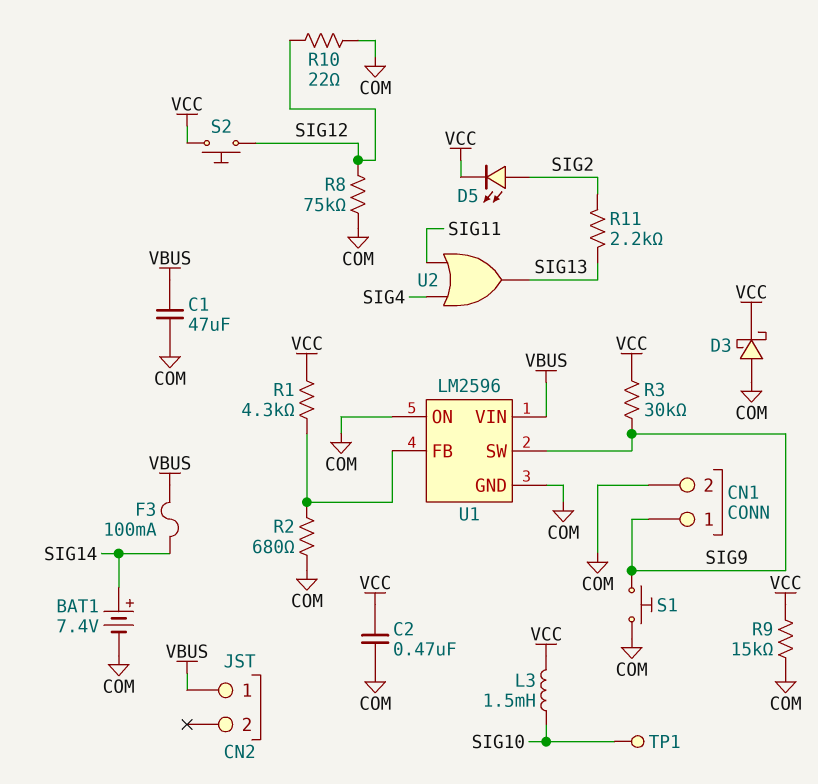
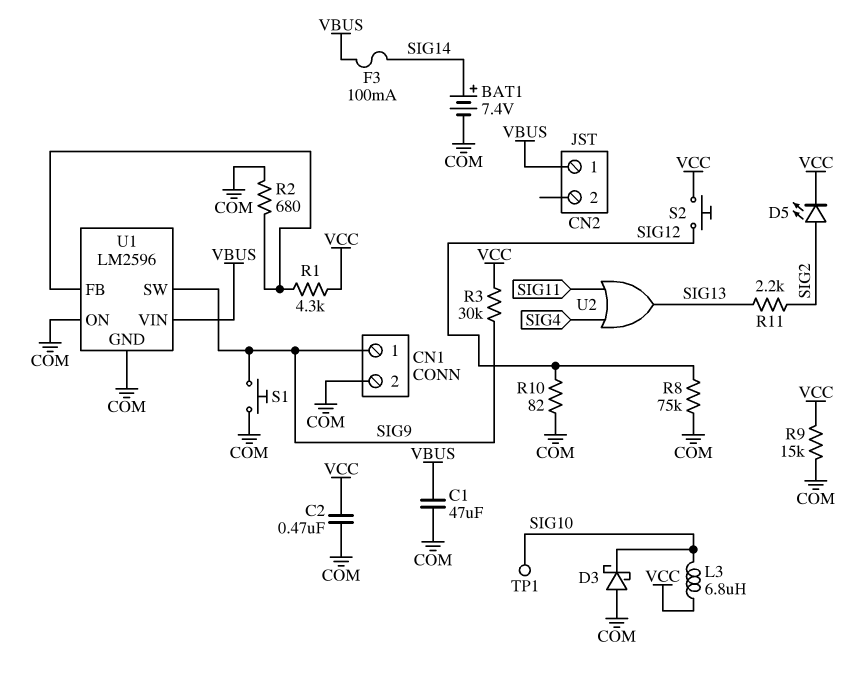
D3: schottky (A COM, K VCC) -> schottky (A COM, K SIG10)
L3: 1.5mH (SIG10, VCC) -> 6.8uH (SIG10, VCC)
R10: 22 (COM, SIG12) -> 82 (COM, SIG12)

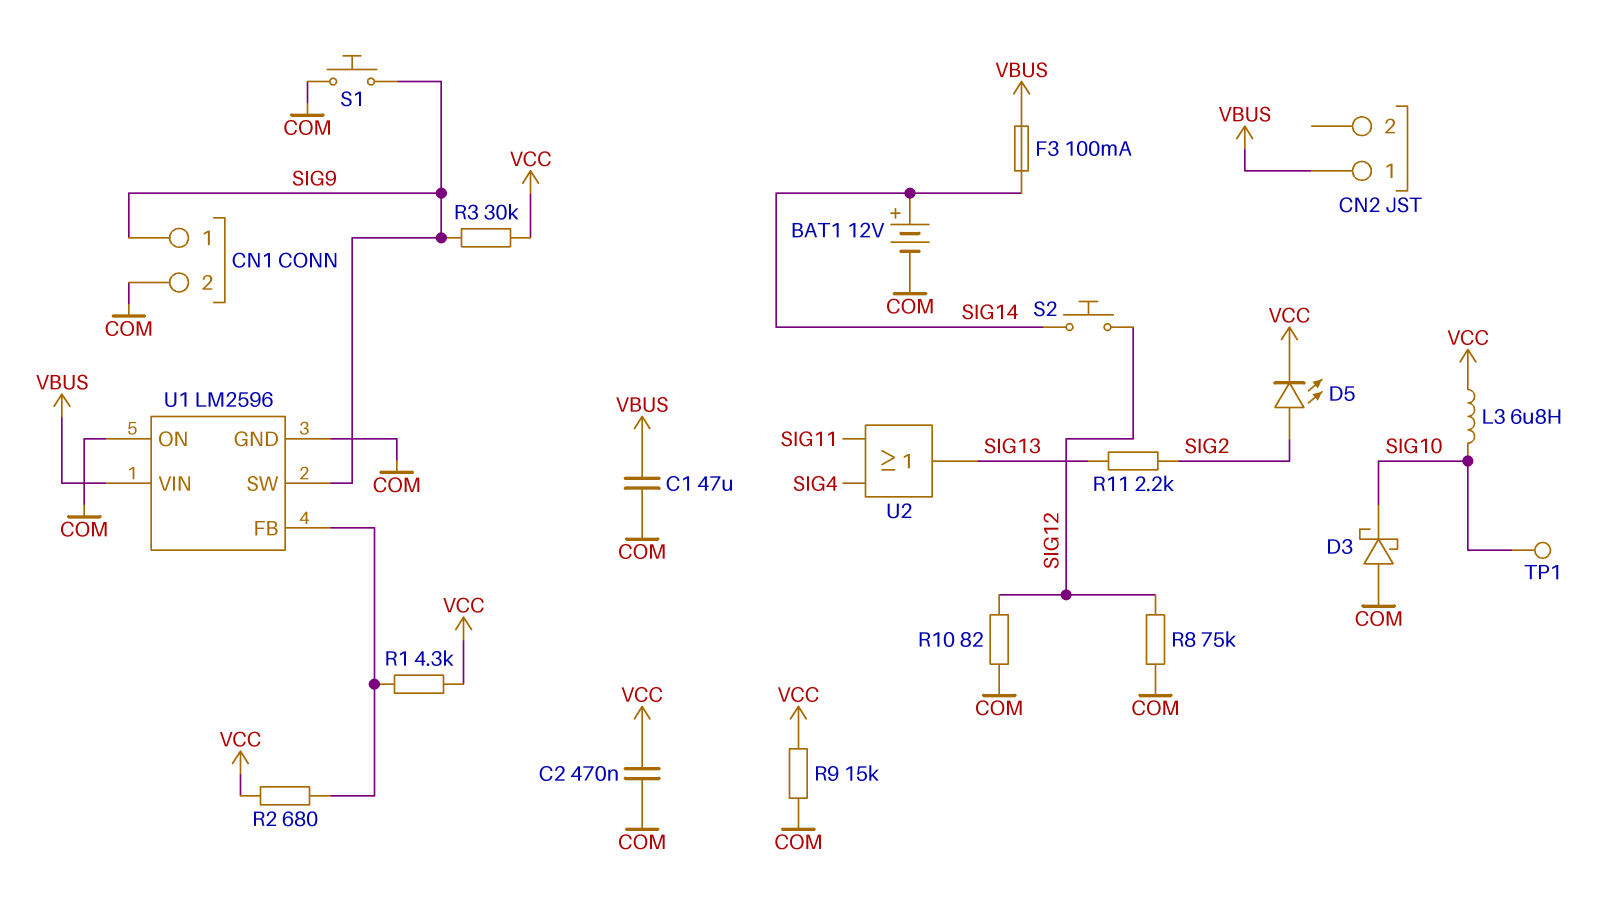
BAT1: 7.4V (plus SIG14, minus COM) -> 12V (plus SIG14, minus COM)
R2: 680 (COM, U1/FB) -> 680 (U1/FB, VCC)
S2: button (SIG12, VCC) -> button (SIG12, SIG14)

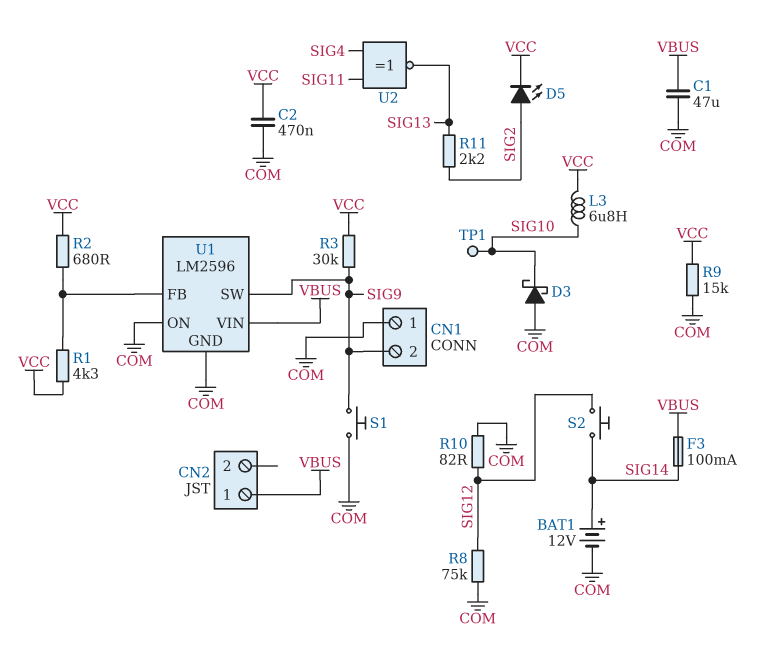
CN1 pin 1: SIG9 -> COM
CN1 pin 2: COM -> SIG9
U2: OR (in SIG4, in SIG11, out SIG13) -> XNOR (in SIG4, in SIG11, out SIG13)

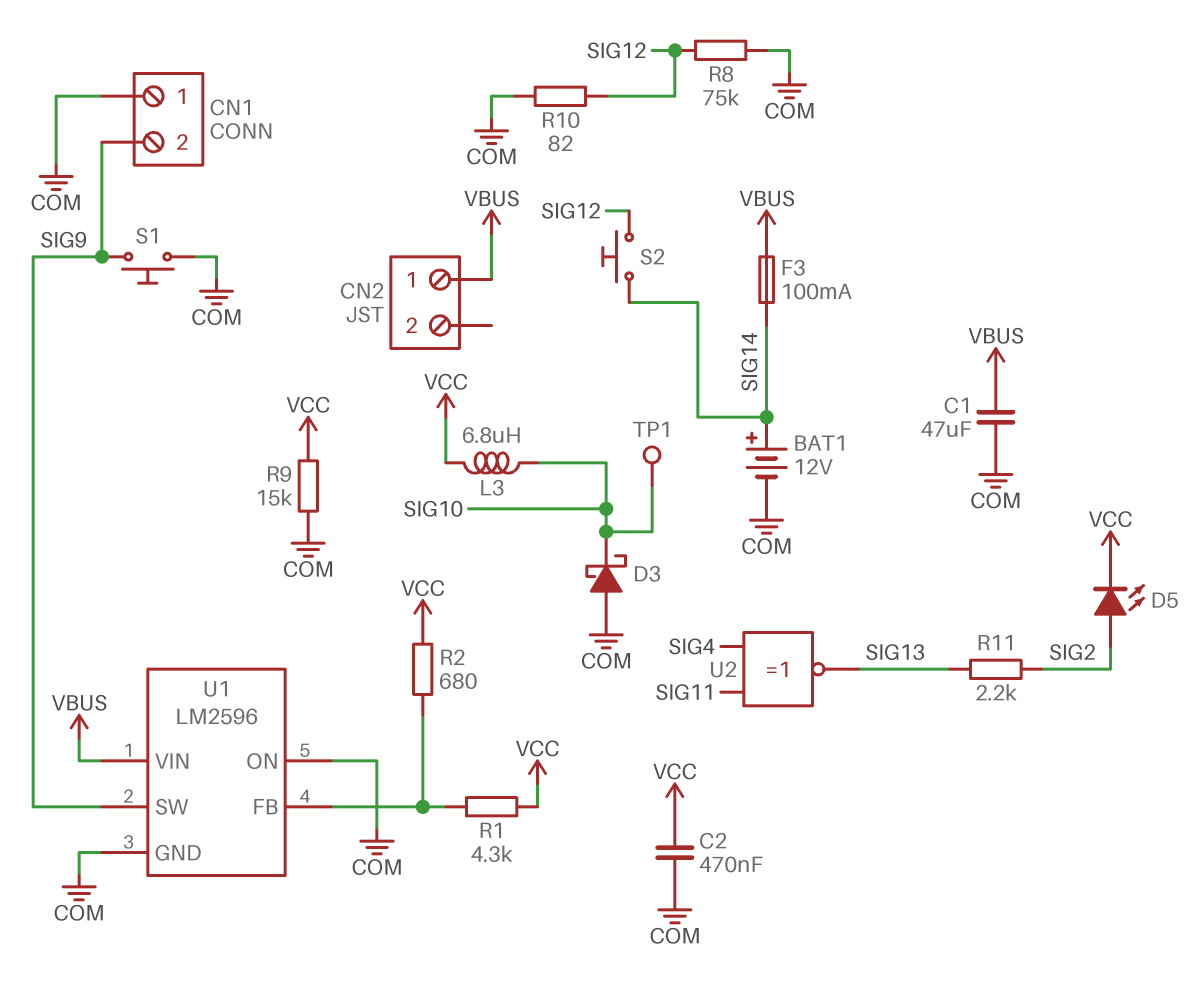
R3: 30k (SIG9, VCC) -> none

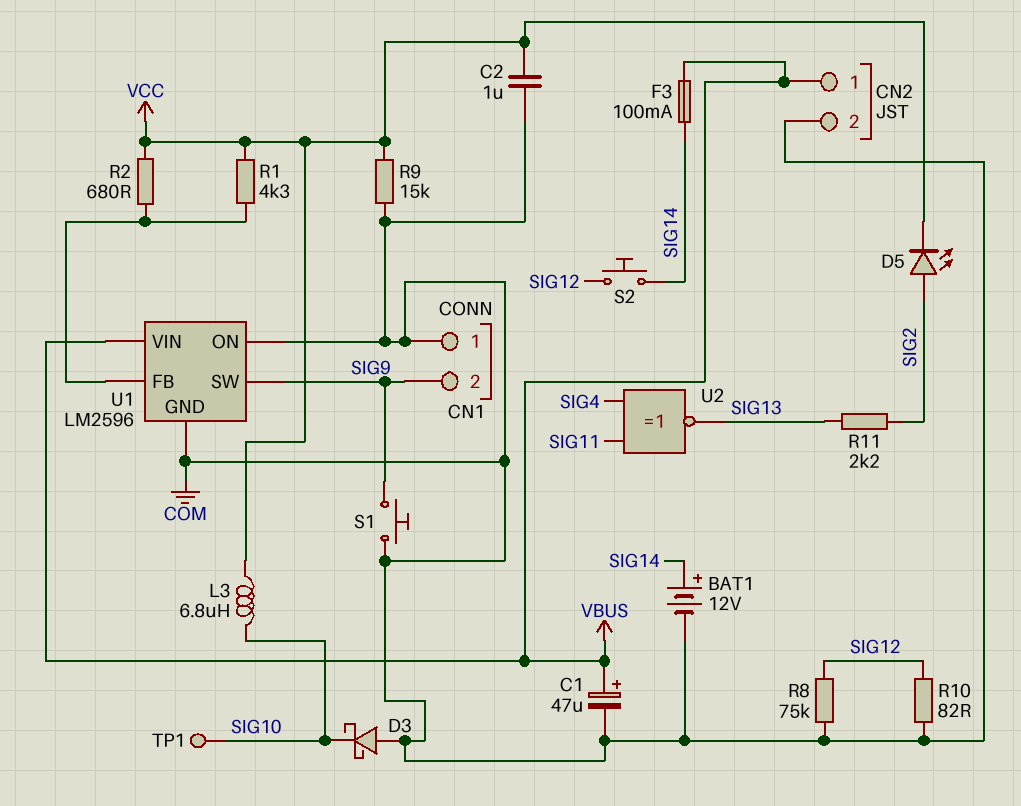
C1: 47uF (COM, VBUS) -> 47uF (plus VBUS, minus COM)
C2: 470nF (COM, VCC) -> 1uF (COM, VCC)
CN2 pin 2: none -> COM

